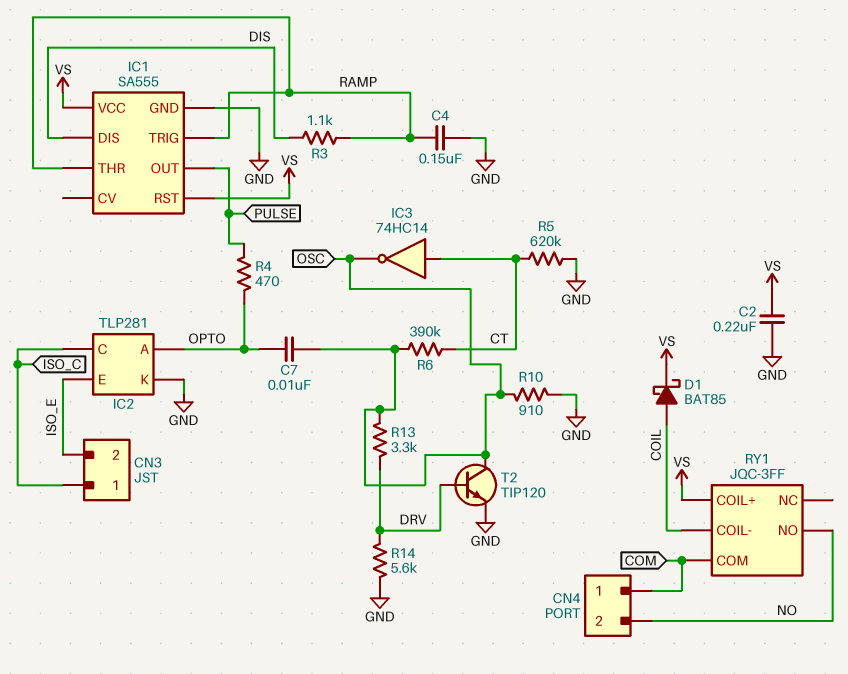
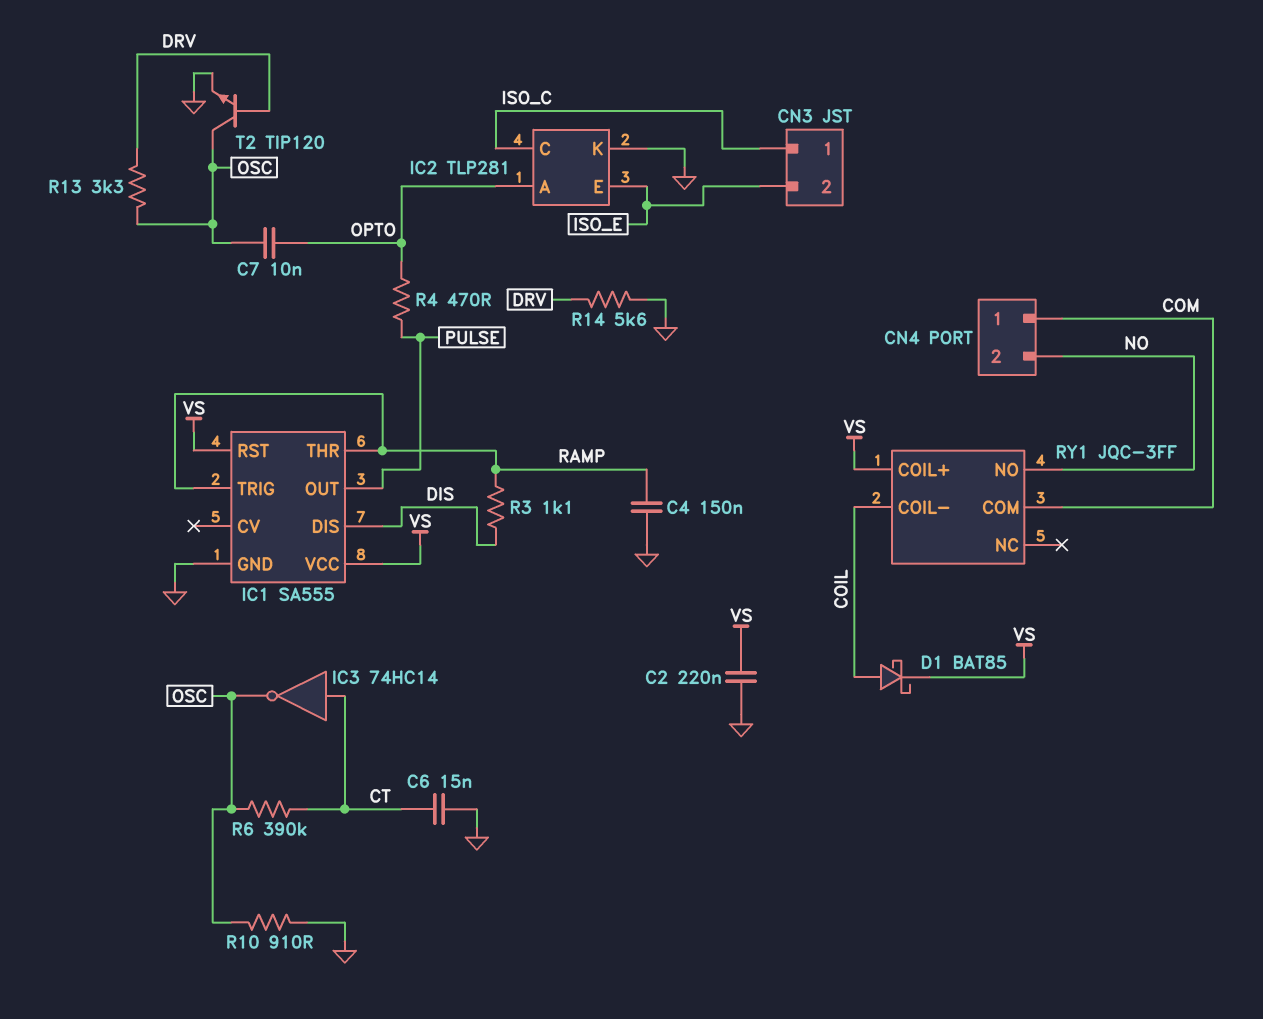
C6: none -> 15nF (CT, GND)
R5: 620k (CT, GND) -> none

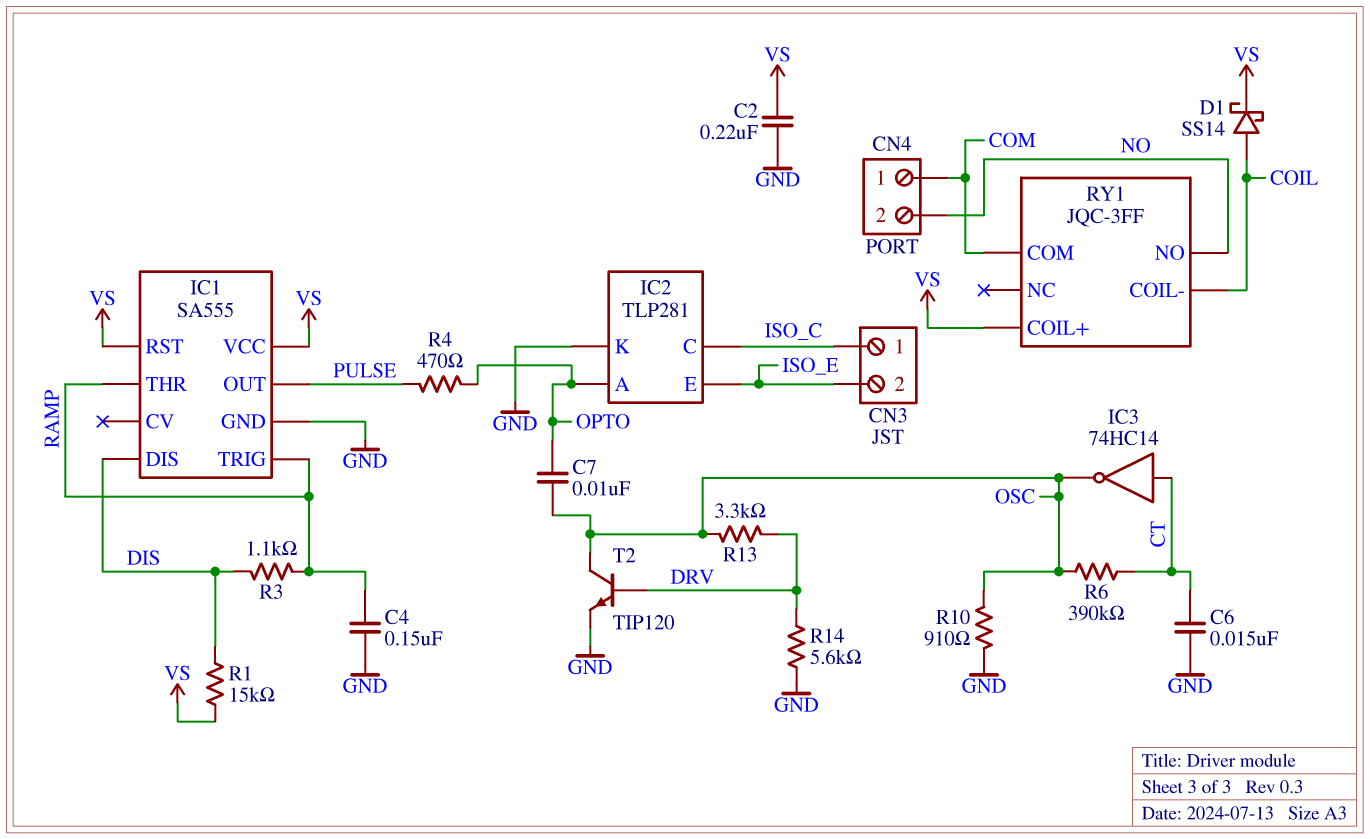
D1: schottky BAT85 (A COIL, K VS) -> schottky SS14 (A COIL, K VS)
R1: none -> 15k (DIS, VS)

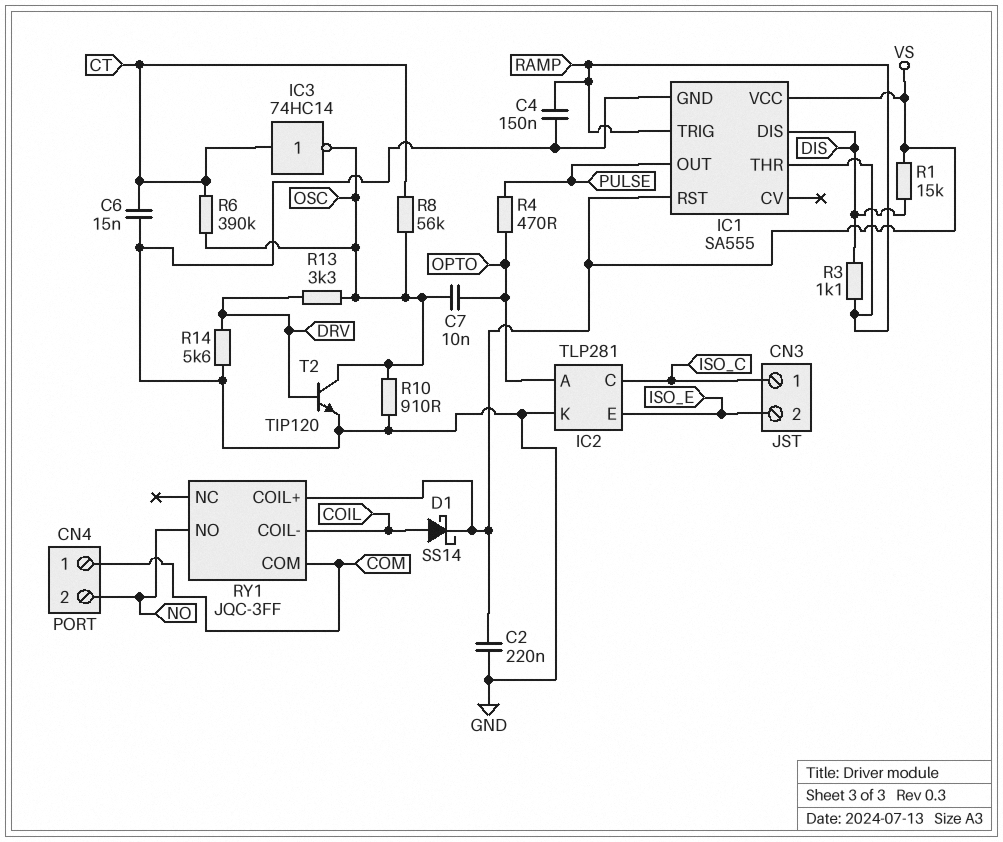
R8: none -> 56k (CT, OSC)

